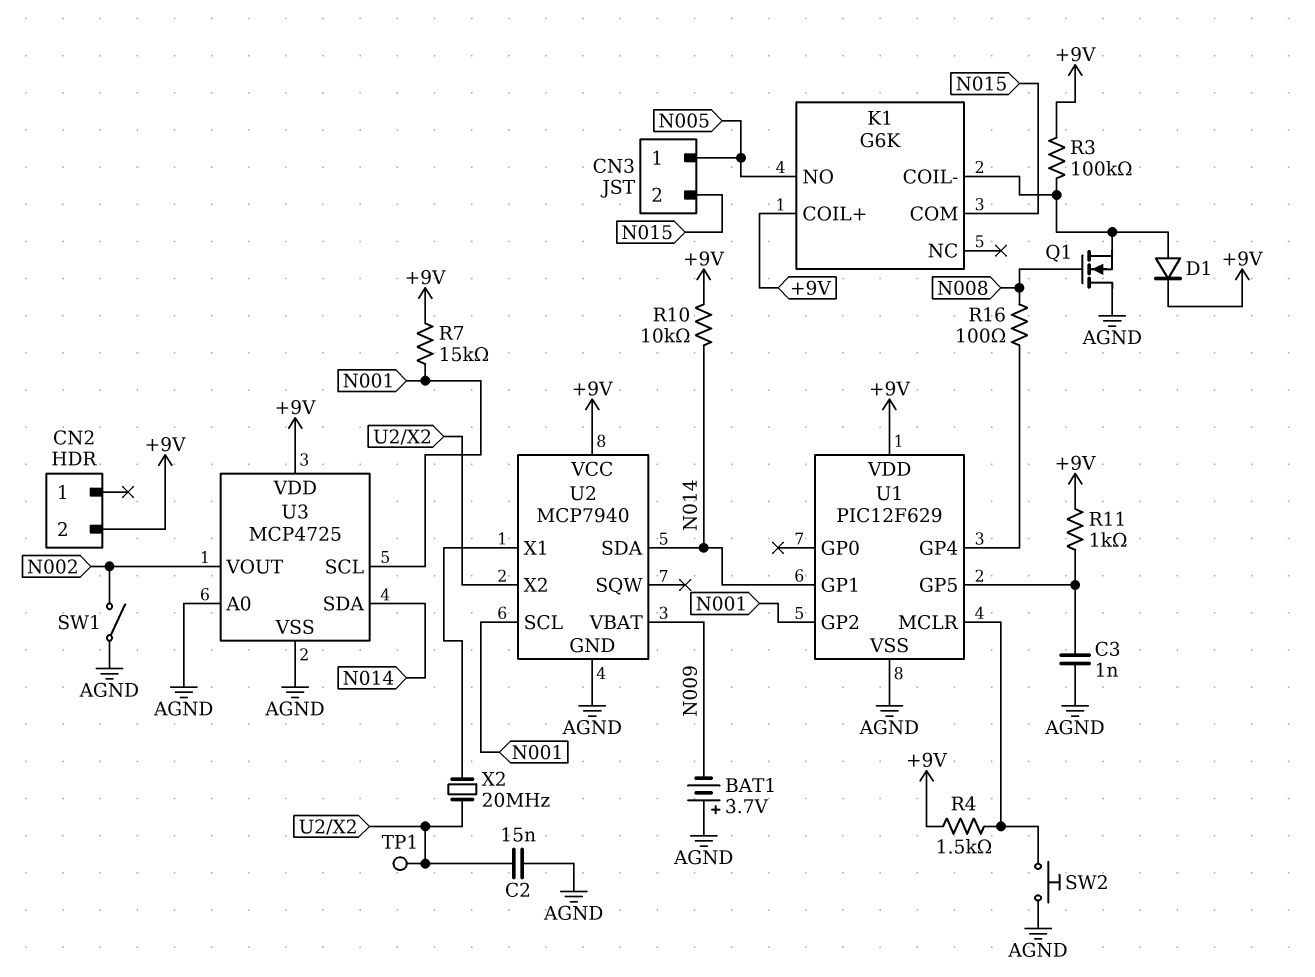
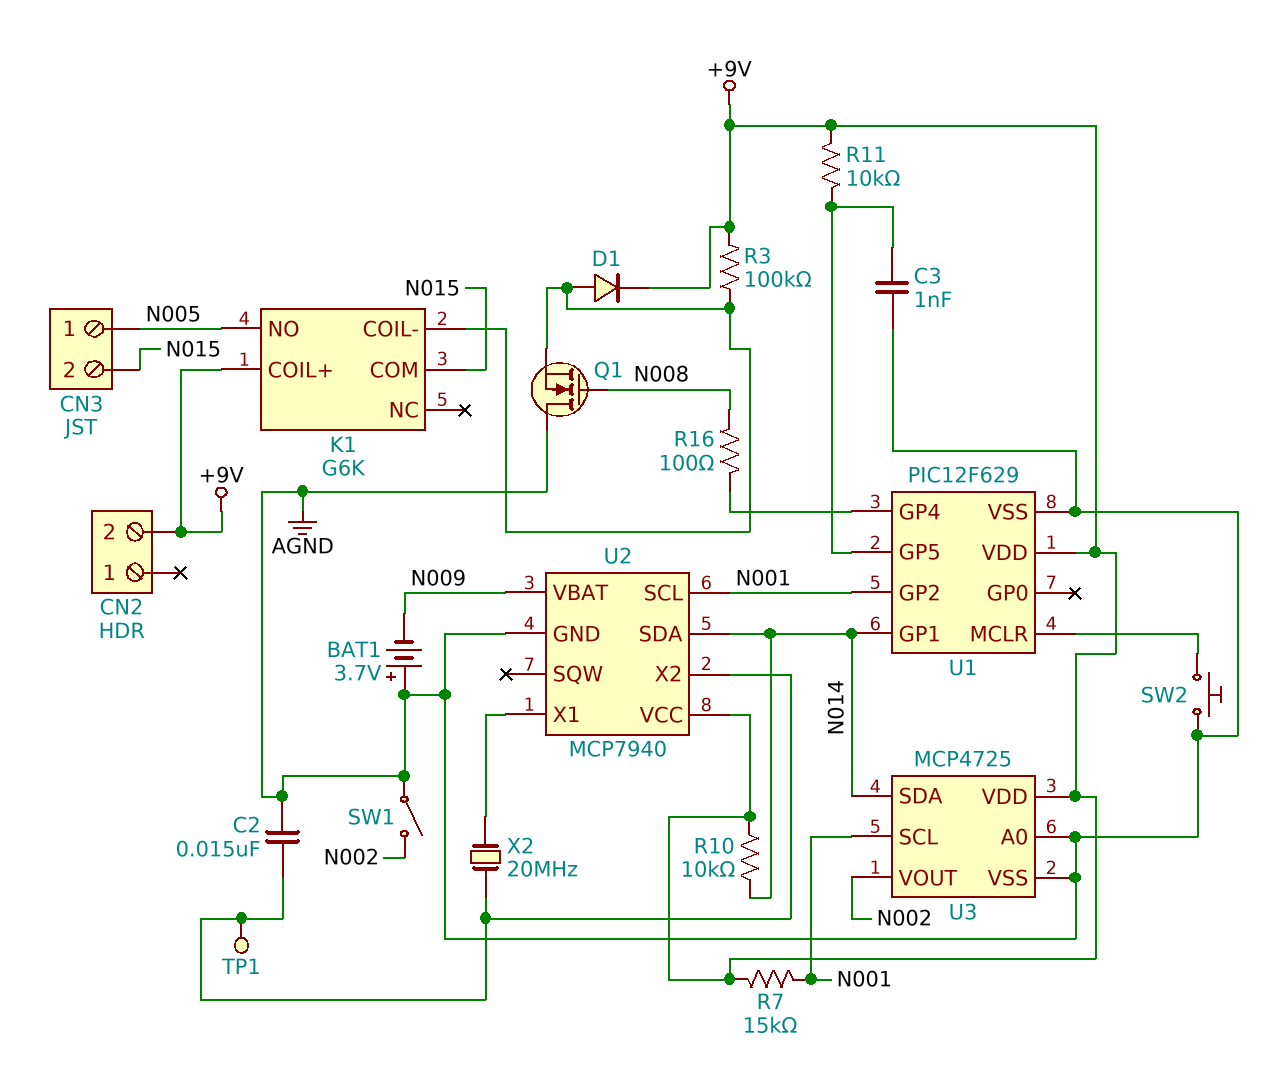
R4: 1.5k (+9V, U1/MCLR) -> none
R11: 1k (+9V, U1/GP5) -> 10k (+9V, U1/GP5)

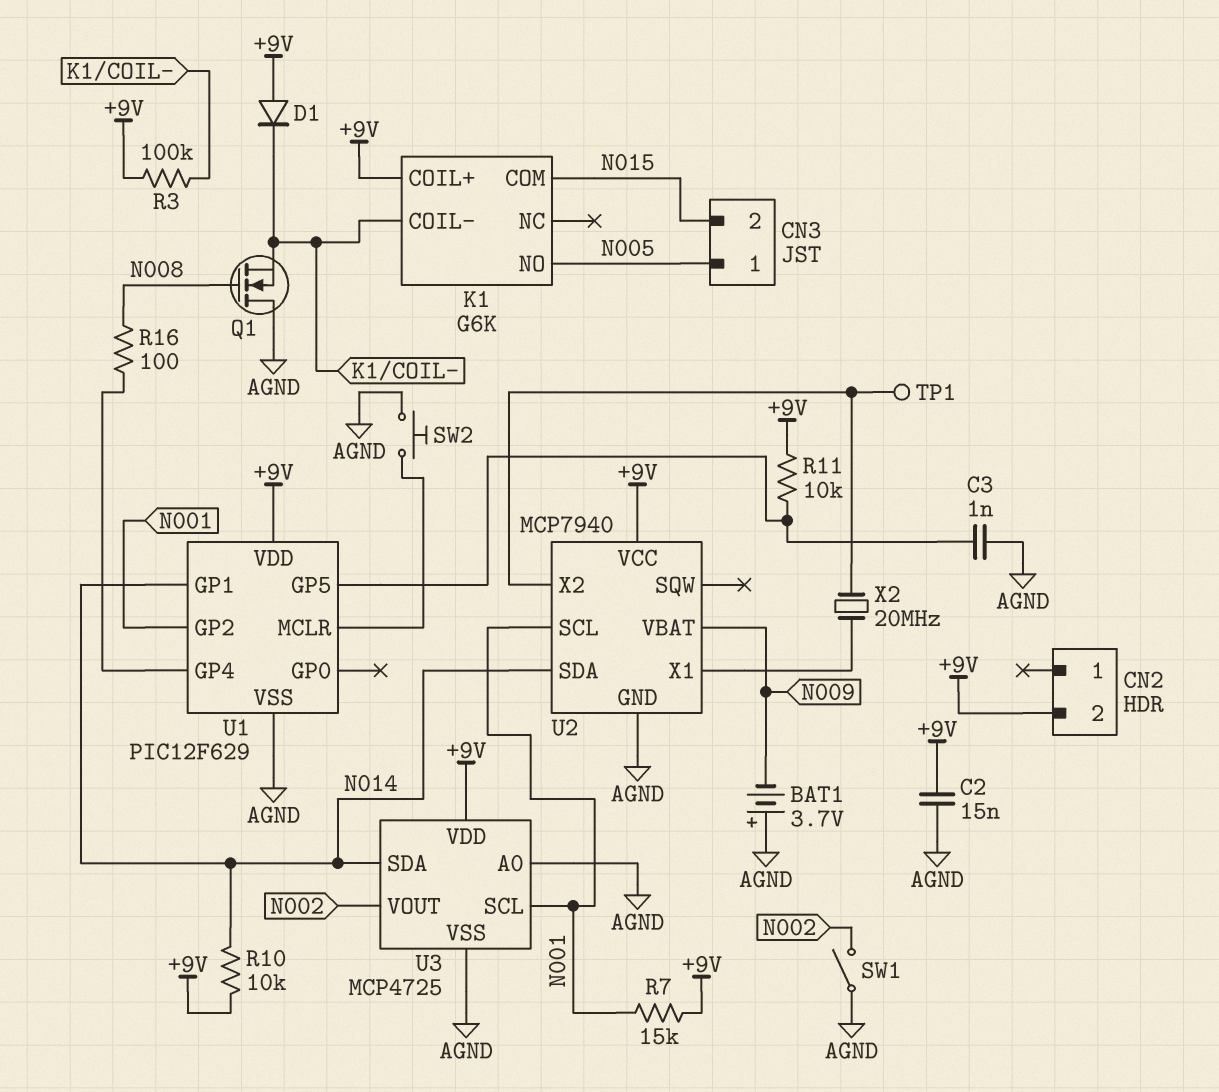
C2: 15nF (AGND, U2/X2) -> 15nF (+9V, AGND)
D1: diode (A K1/COIL-, K +9V) -> diode (A +9V, K K1/COIL-)

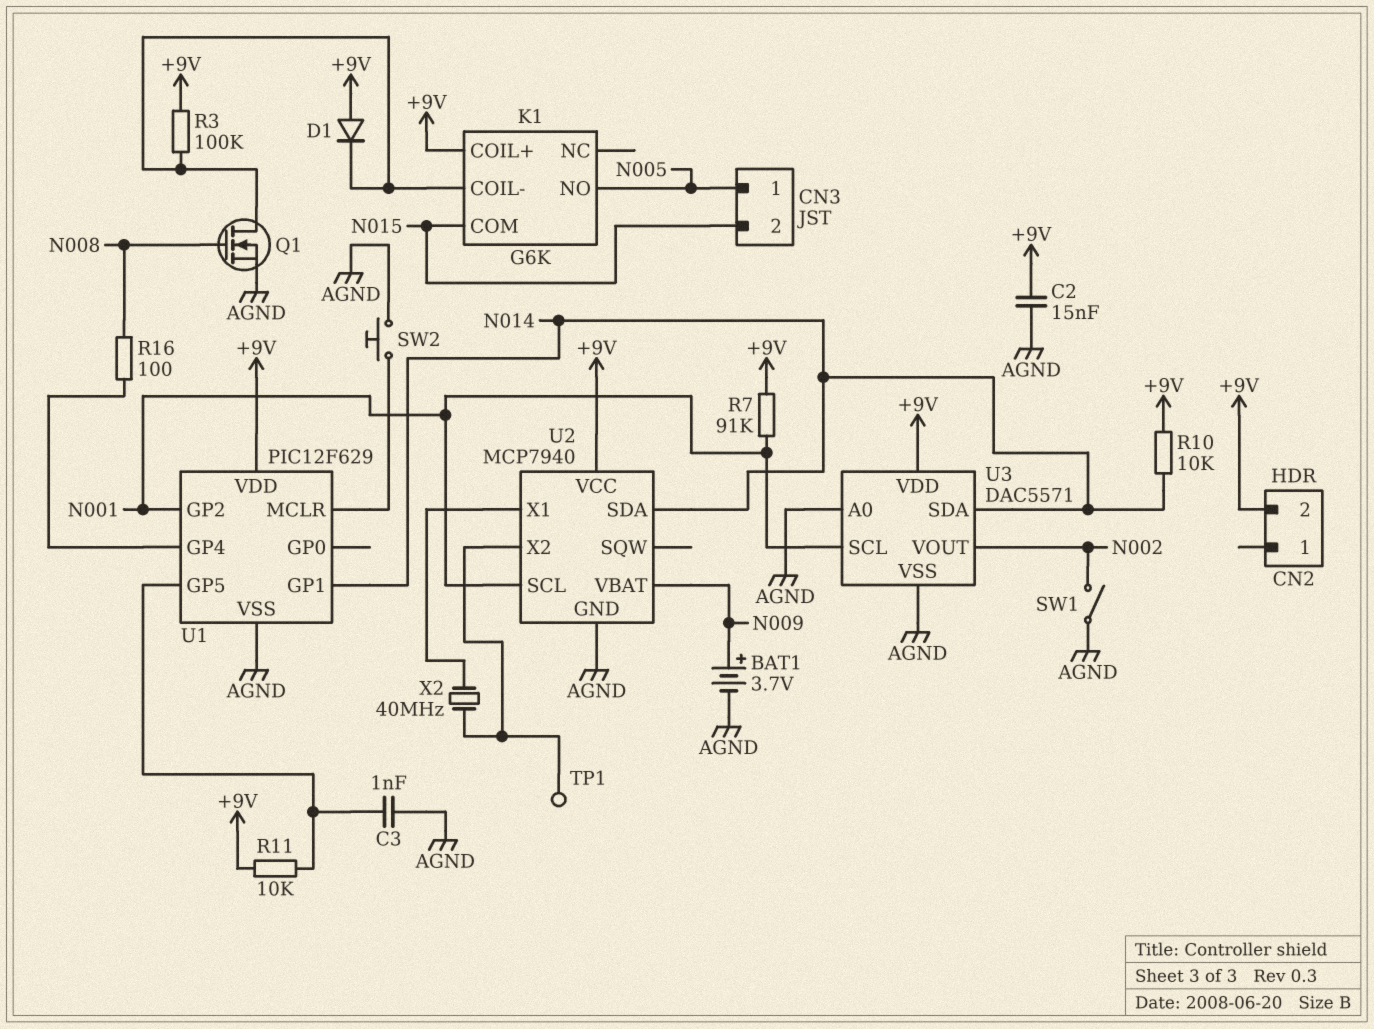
BAT1: 3.7V (plus AGND, minus N009) -> 3.7V (plus N009, minus AGND)
Q1: NMOS (G N008, D AGND, S K1/COIL-) -> NMOS (G N008, D K1/COIL-, S AGND)
R7: 15k (+9V, N001) -> 91k (+9V, N001)
U3: MCP4725 -> DAC5571
X2: 20MHz (U2/X1, U2/X2) -> 40MHz (U2/X1, U2/X2)

